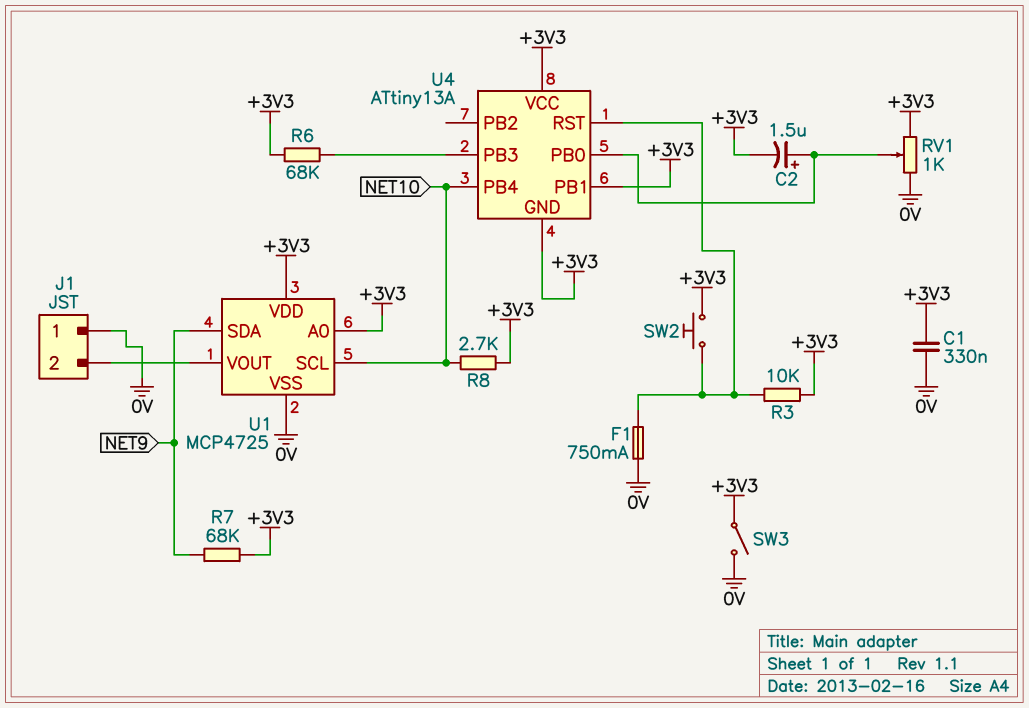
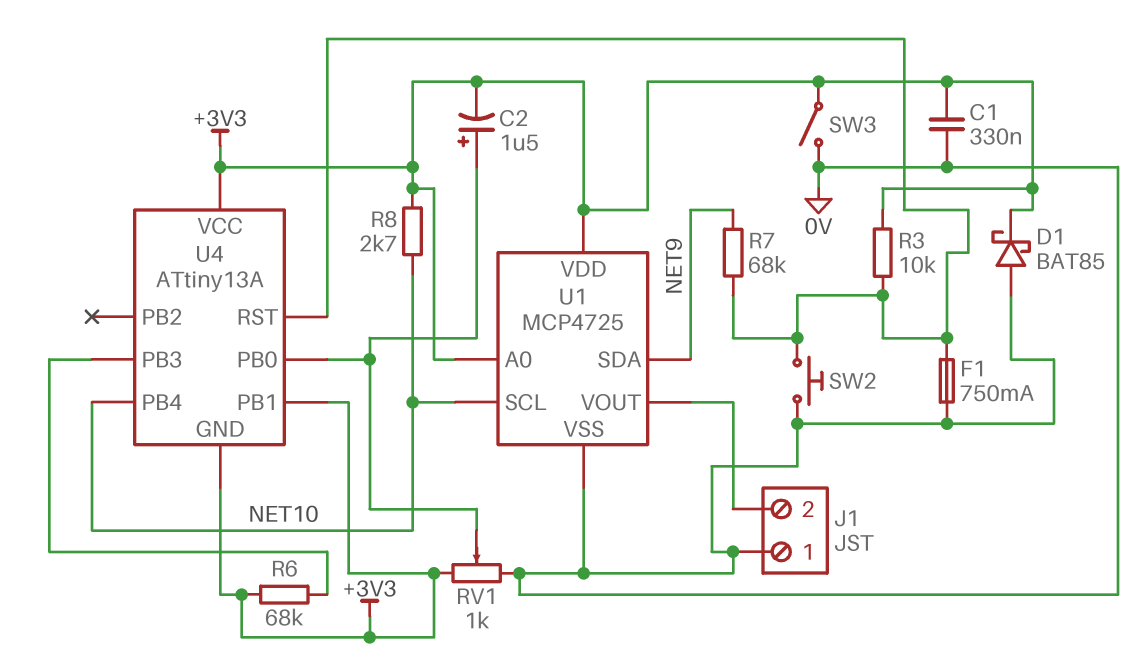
D1: none -> schottky BAT85 (A 0V, K +3V3)
R7: 68k (+3V3, NET9) -> 68k (NET9, U4/RST)
SW2: button (+3V3, U4/RST) -> button (0V, U4/RST)

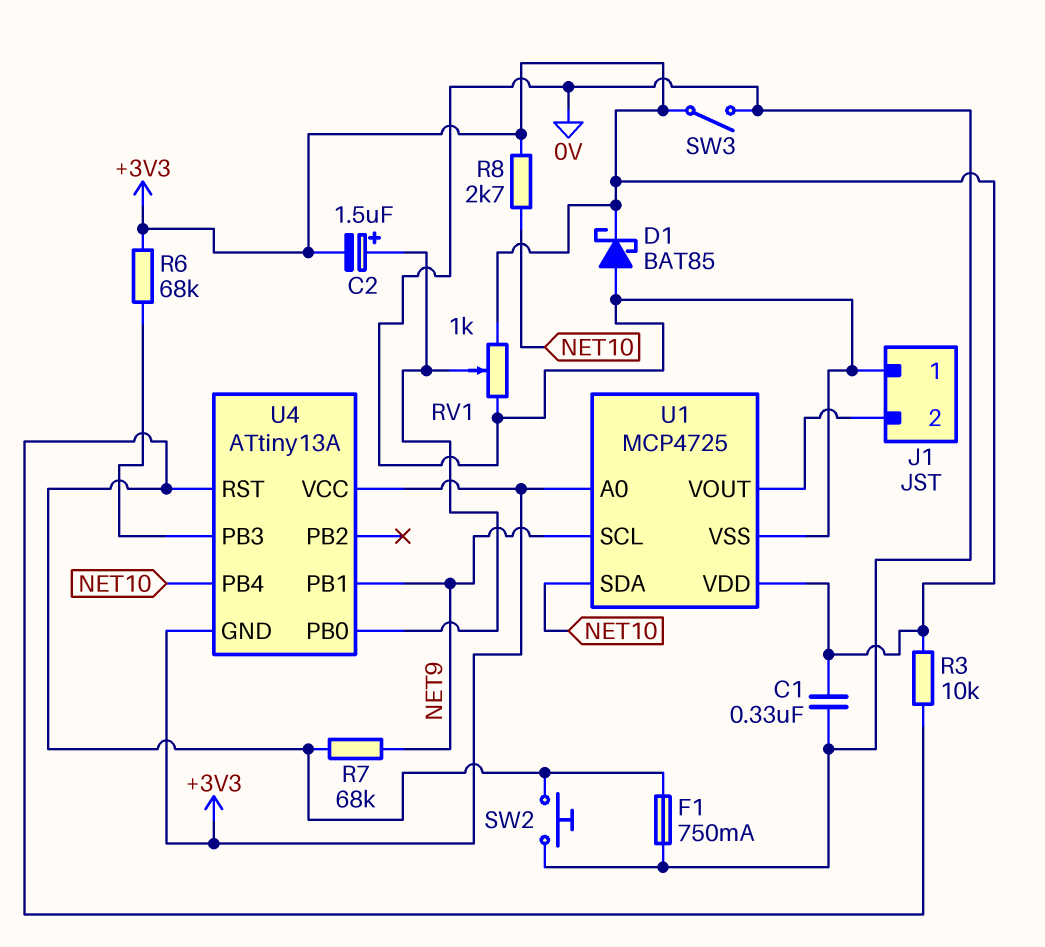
U1 pin SCL: NET10 -> NET9
U1 pin SDA: NET9 -> NET10
U4 pin PB1: +3V3 -> NET9

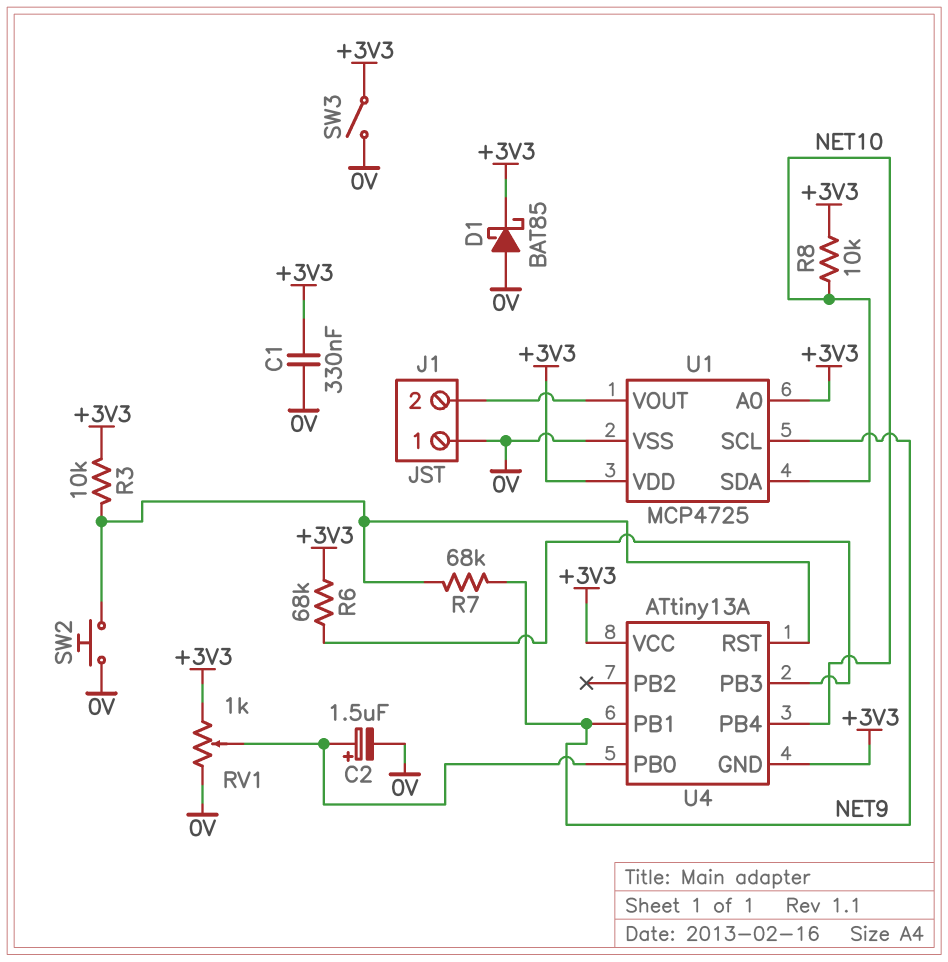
C2: 1.5uF (plus U4/PB0, minus +3V3) -> 1.5uF (plus U4/PB0, minus 0V)
F1: 750mA (0V, U4/RST) -> none
R8: 2.7k (+3V3, NET10) -> 10k (+3V3, NET10)

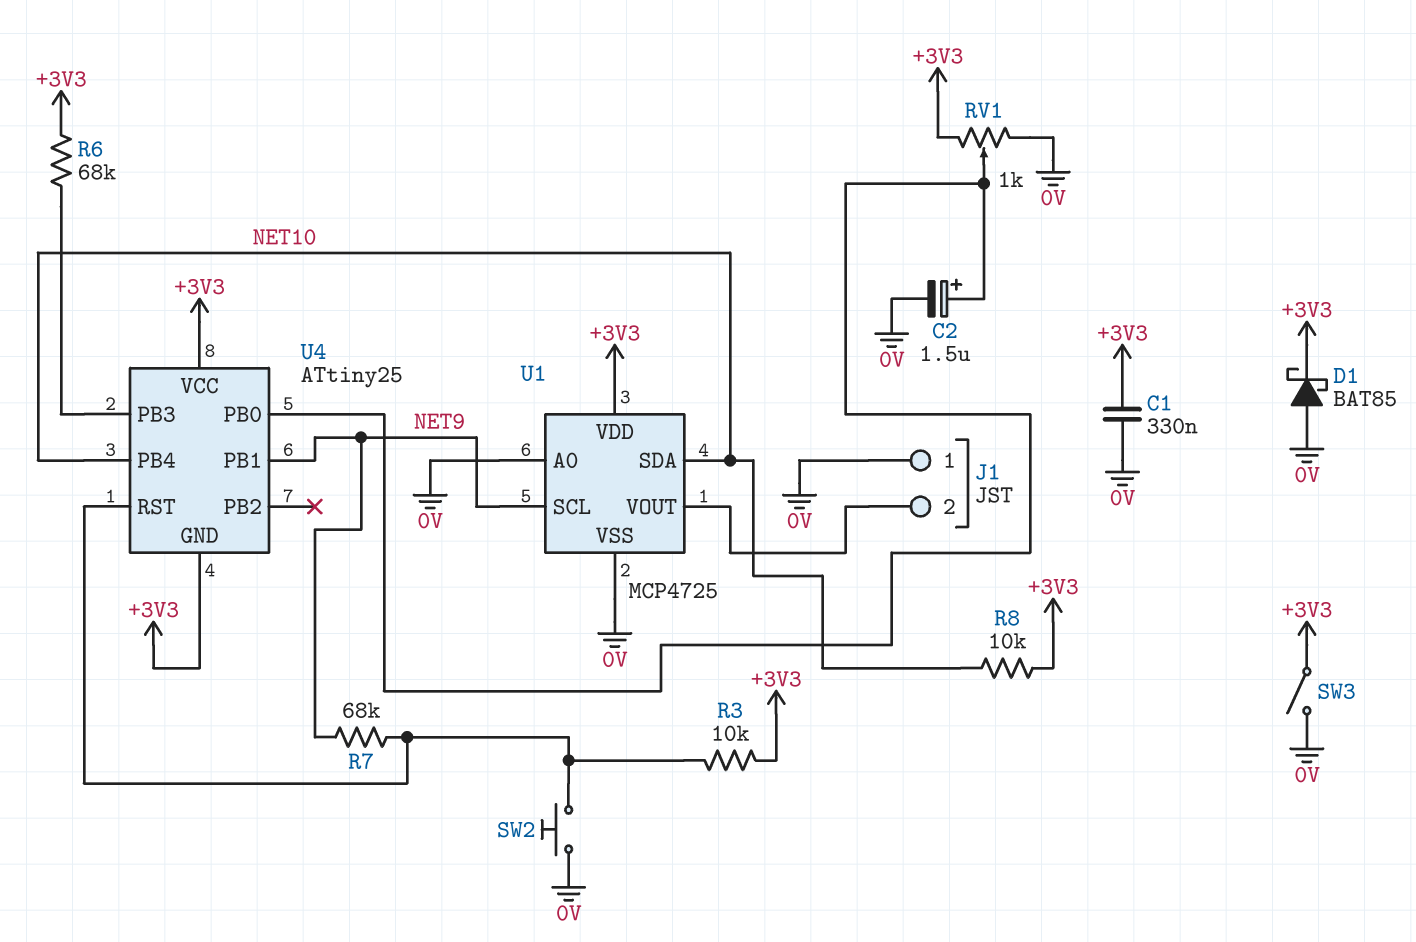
U1 pin A0: +3V3 -> 0V
U4: ATtiny13A -> ATtiny25

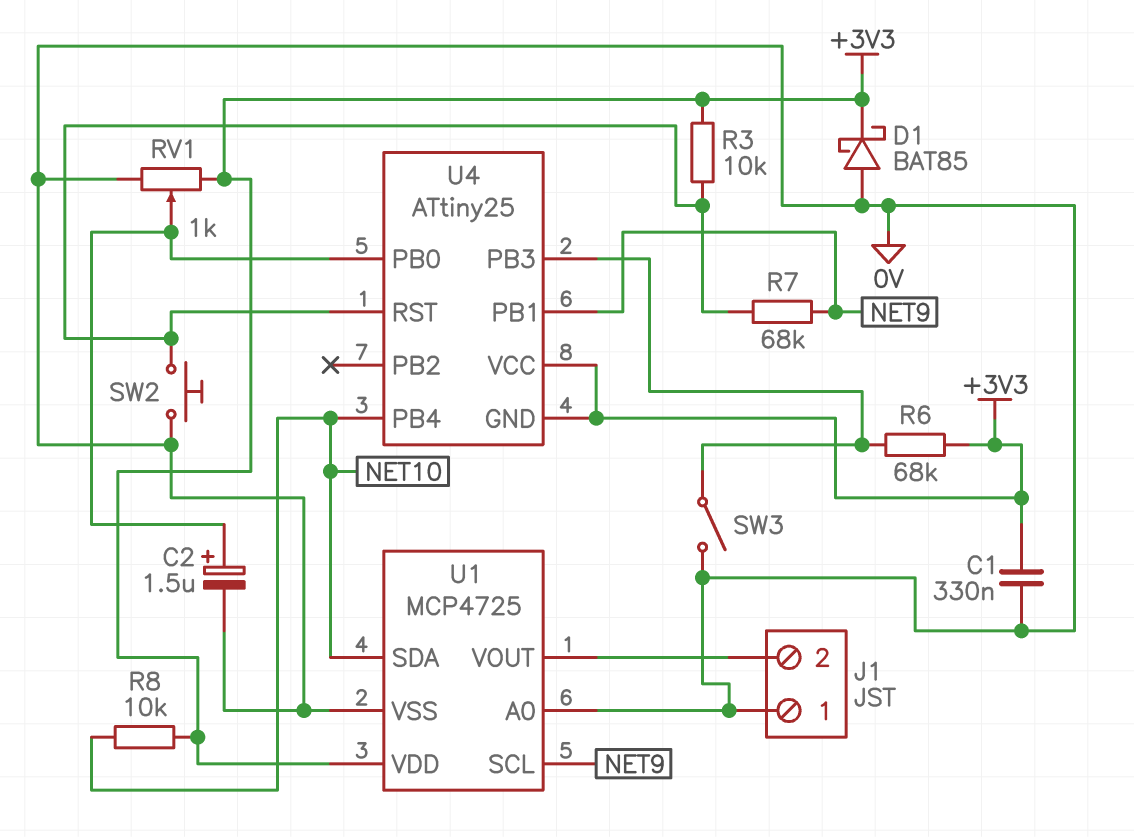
SW3: switch (+3V3, 0V) -> switch (0V, U4/PB3)

